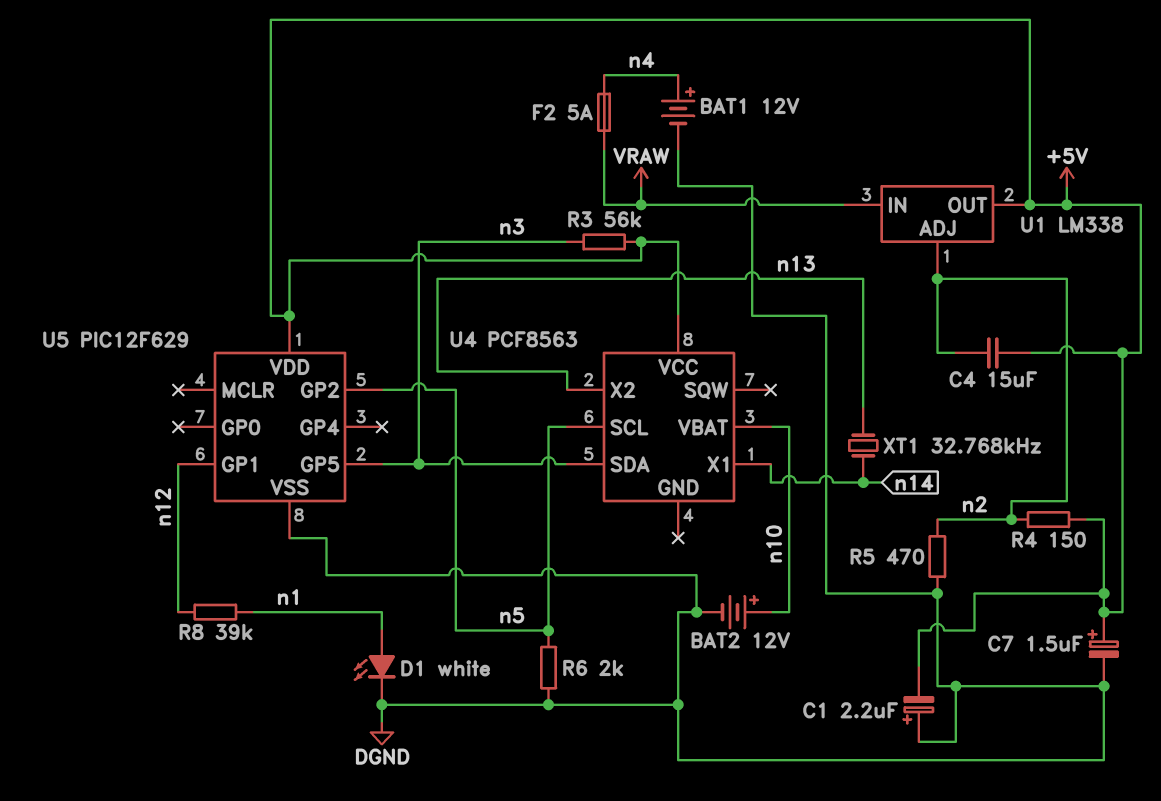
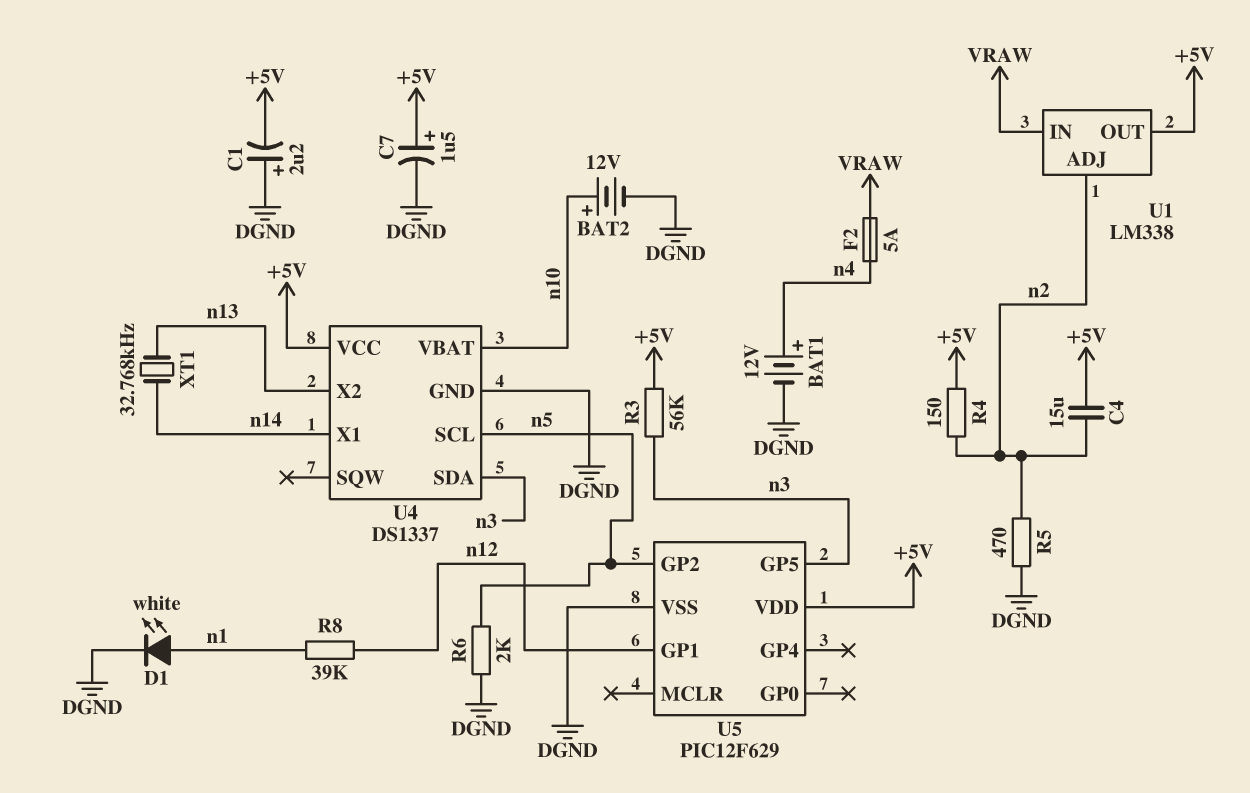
U4: PCF8563 -> DS1337
U4 pin GND: none -> DGND

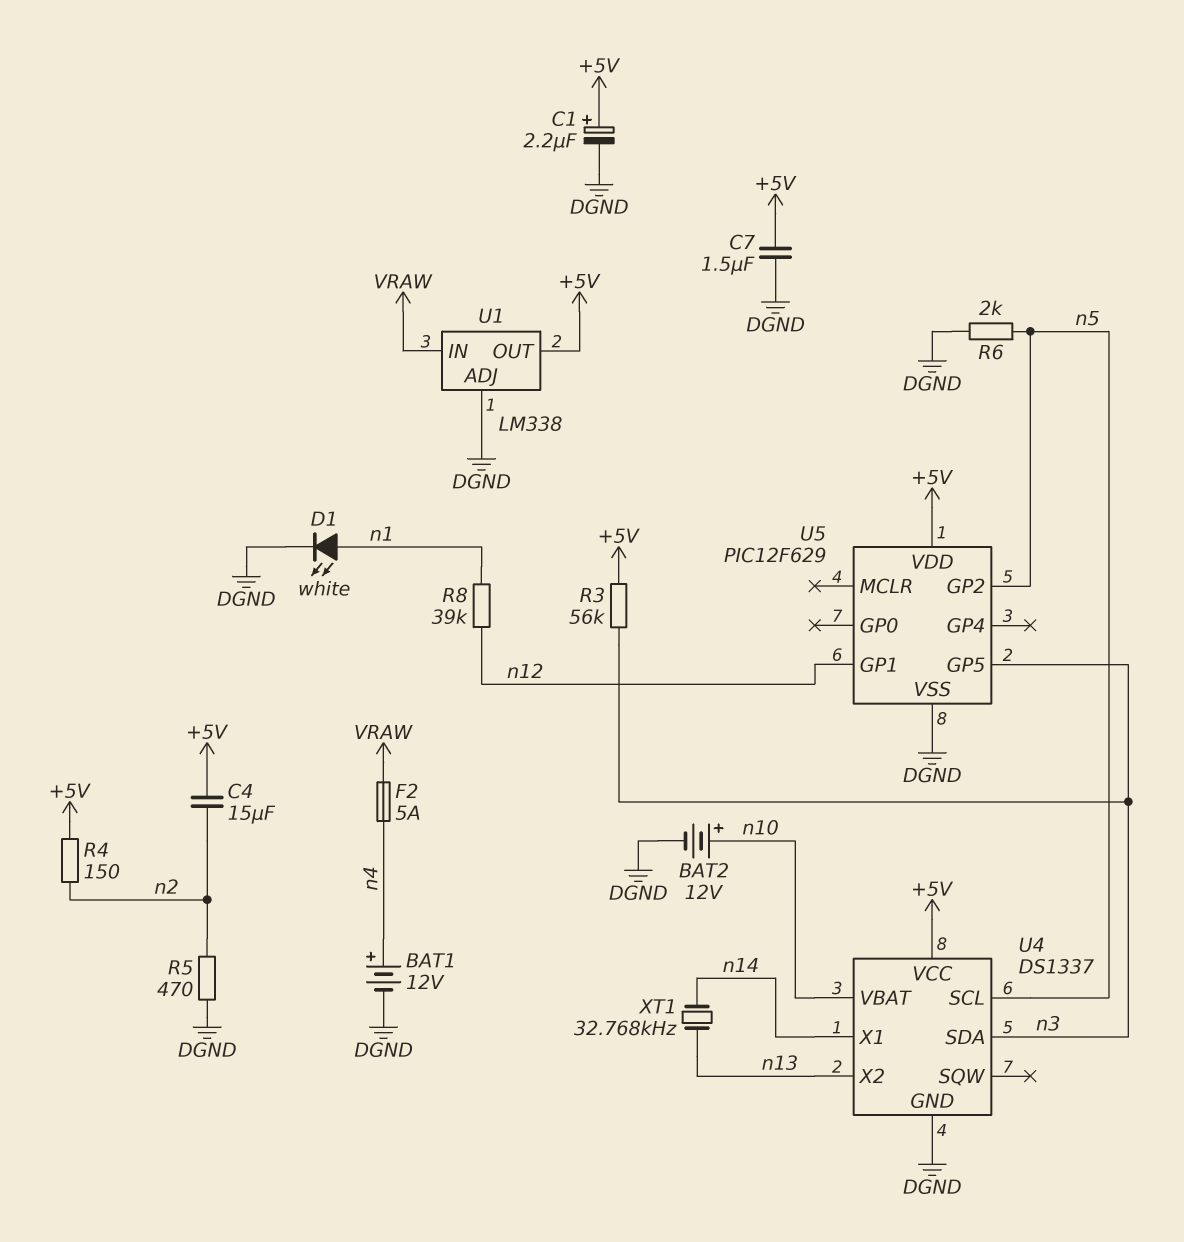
C1: 2.2uF (plus DGND, minus +5V) -> 2.2uF (plus +5V, minus DGND)
C7: 1.5uF (plus +5V, minus DGND) -> 1.5uF (+5V, DGND)
U1 pin ADJ: n2 -> DGND

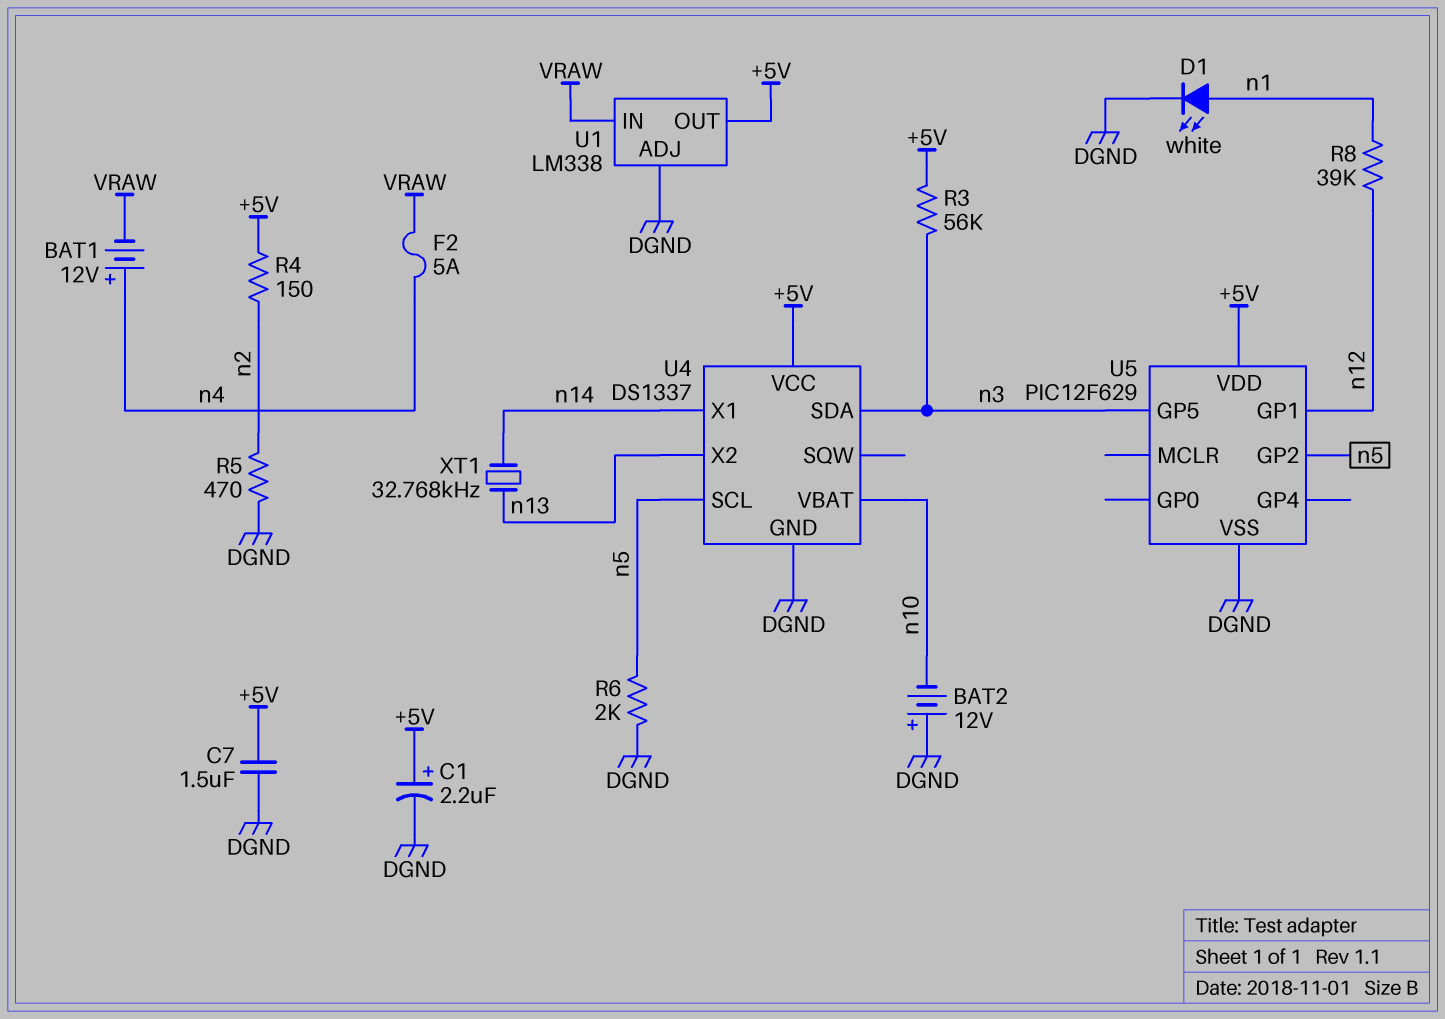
BAT1: 12V (plus n4, minus DGND) -> 12V (plus n4, minus VRAW)
BAT2: 12V (plus n10, minus DGND) -> 12V (plus DGND, minus n10)
C4: 15uF (+5V, n2) -> none

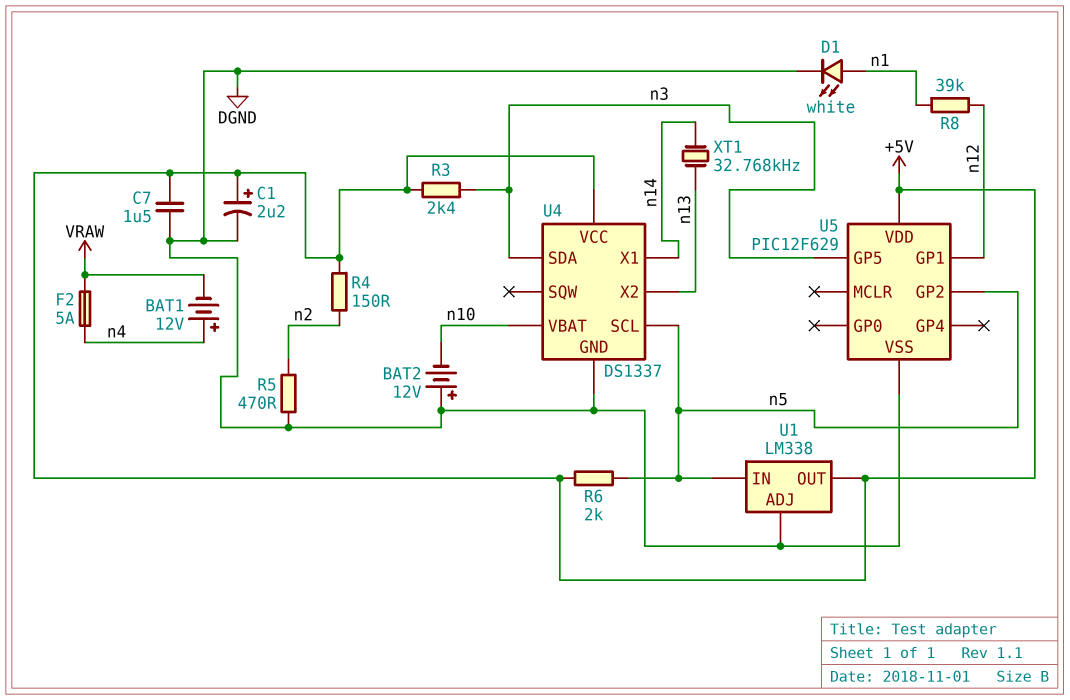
R3: 56k (+5V, n3) -> 2.4k (+5V, n3)
R6: 2k (DGND, n5) -> 2k (+5V, n5)
U1 pin IN: VRAW -> n5

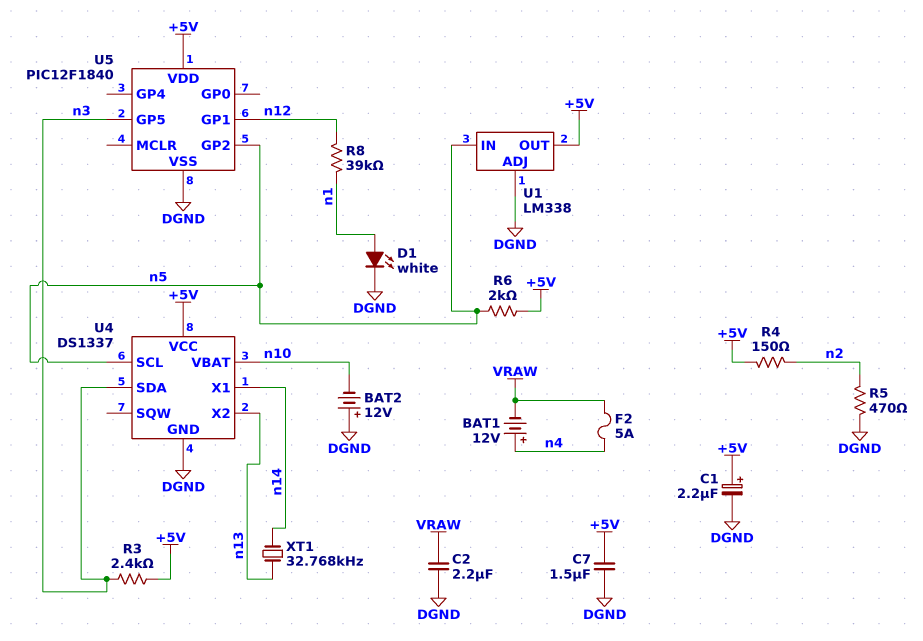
C2: none -> 2.2uF (DGND, VRAW)
U5: PIC12F629 -> PIC12F1840

